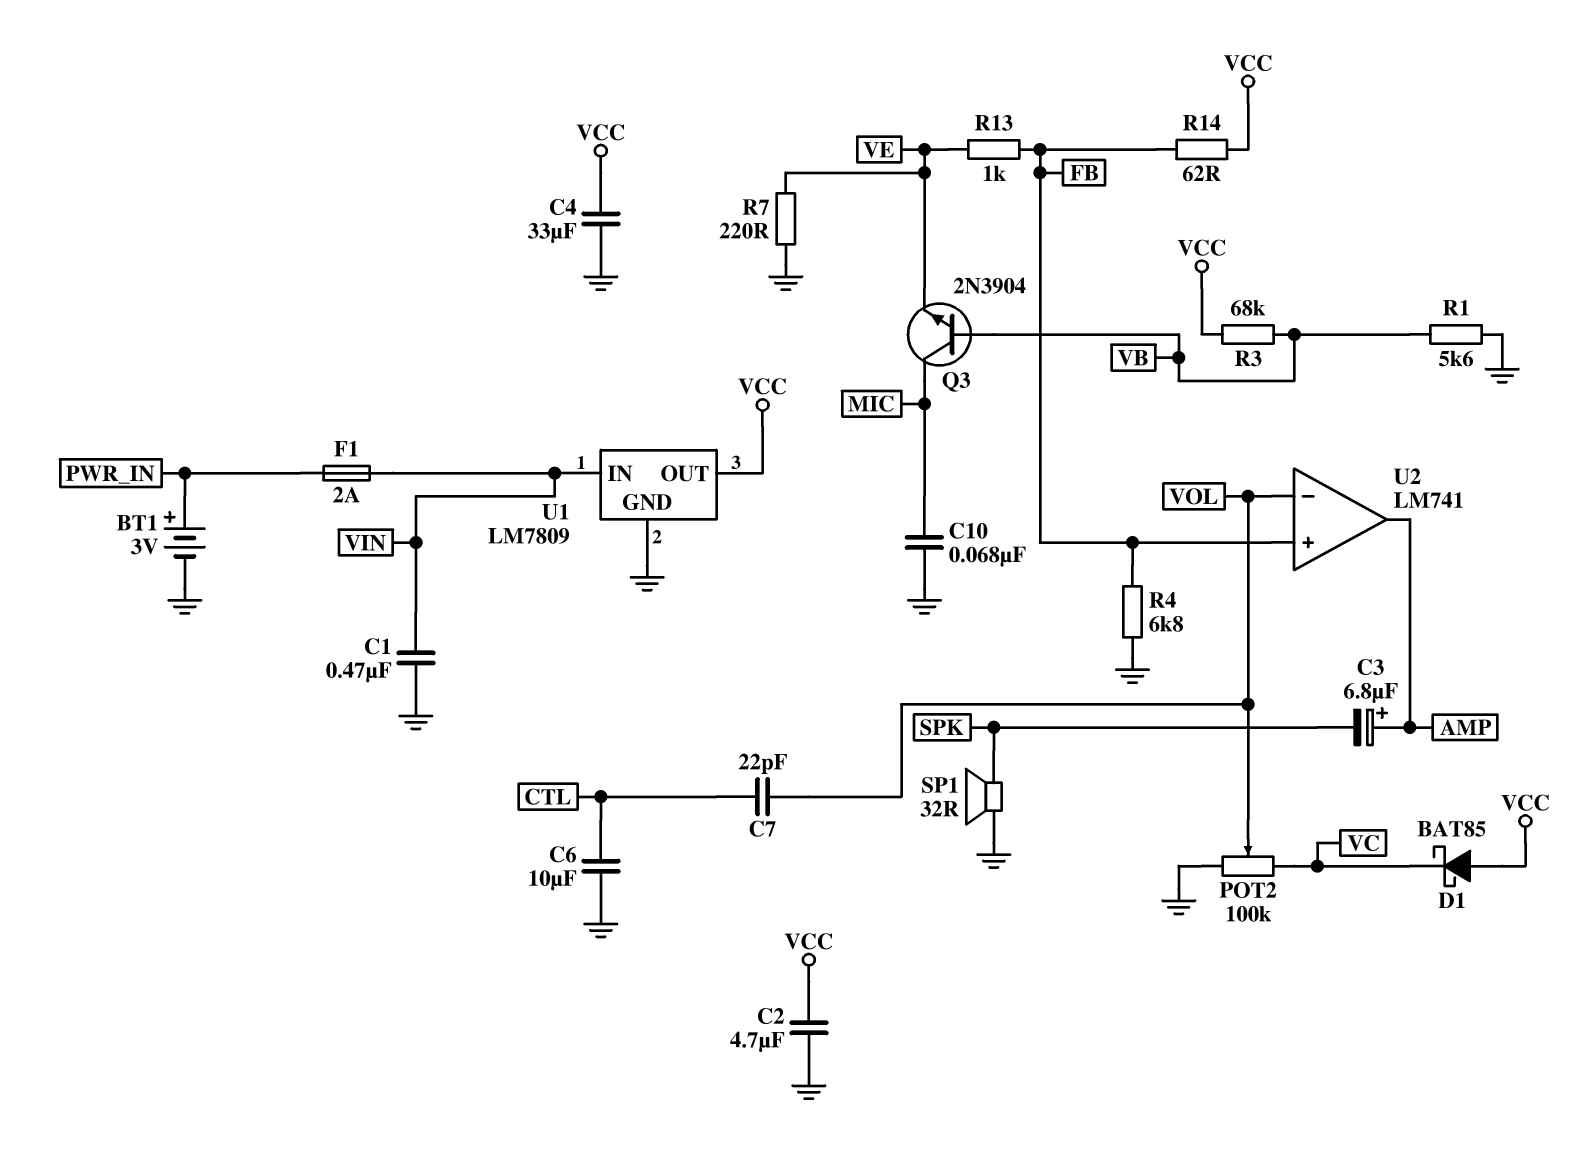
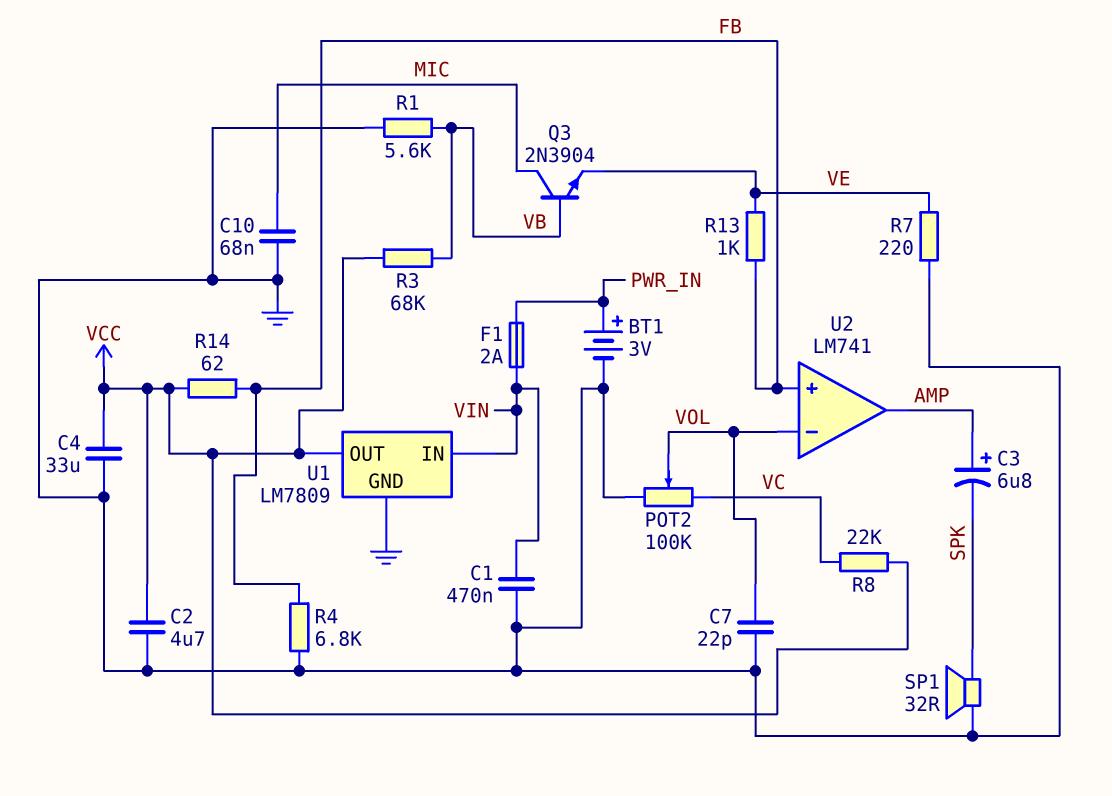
C6: 10uF (CTL, GND) -> none
C7: 22pF (CTL, VOL) -> 22pF (GND, VOL)
D1: schottky BAT85 (A VCC, K VC) -> none
R8: none -> 22k (VC, VCC)

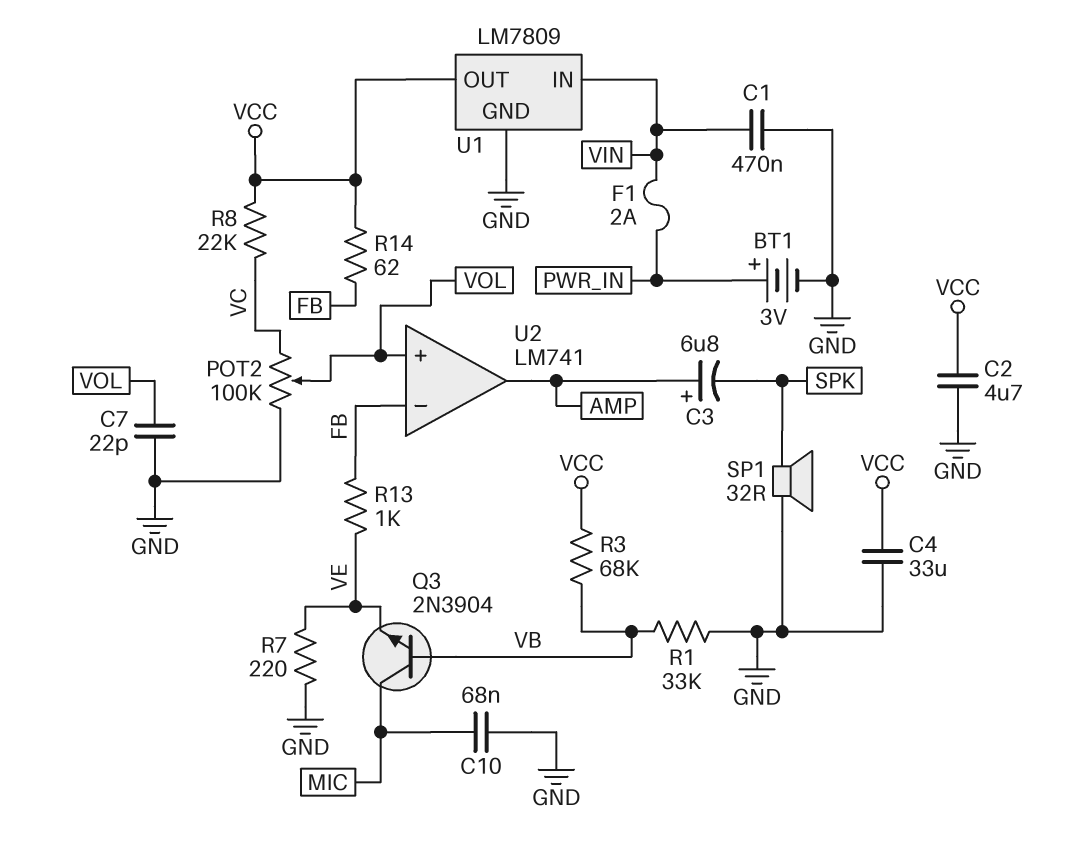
R1: 5.6k (GND, VB) -> 33k (GND, VB)
R4: 6.8k (FB, GND) -> none
U2 pin in+: FB -> VOL
U2 pin in-: VOL -> FB

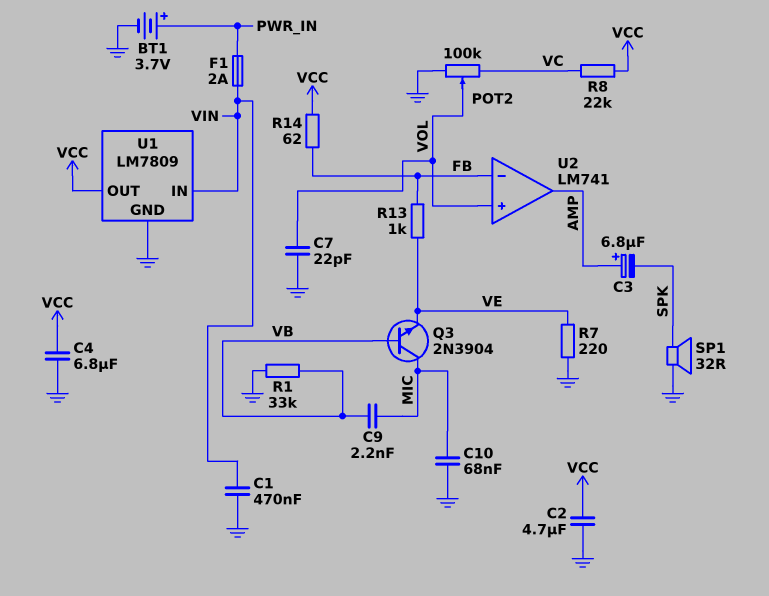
BT1: 3V (plus PWR_IN, minus GND) -> 3.7V (plus PWR_IN, minus GND)
C4: 33uF (GND, VCC) -> 6.8uF (GND, VCC)
C9: none -> 2.2nF (MIC, VB)
R3: 68k (VB, VCC) -> none

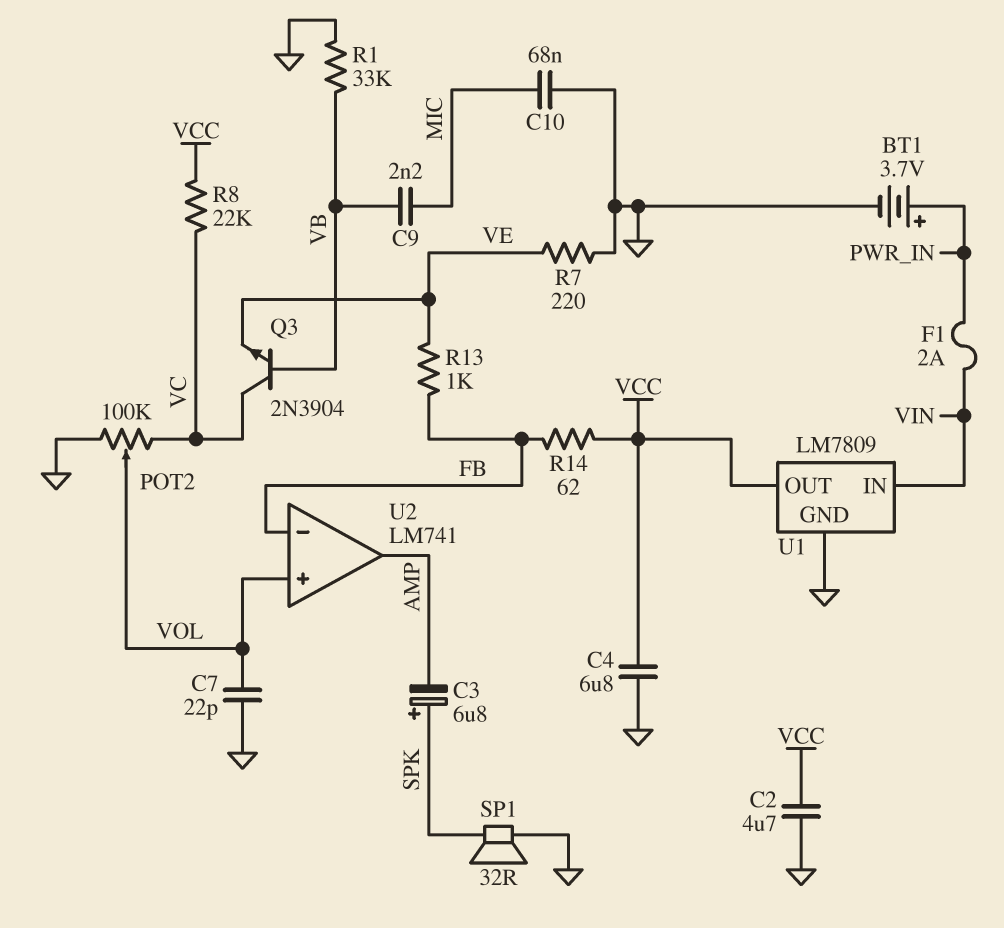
C1: 470nF (GND, VIN) -> none
C3: 6.8uF (plus AMP, minus SPK) -> 6.8uF (plus SPK, minus AMP)
Q3: NPN 2N3904 (B VB, C MIC, E VE) -> NPN 2N3904 (B VB, C VC, E VE)

